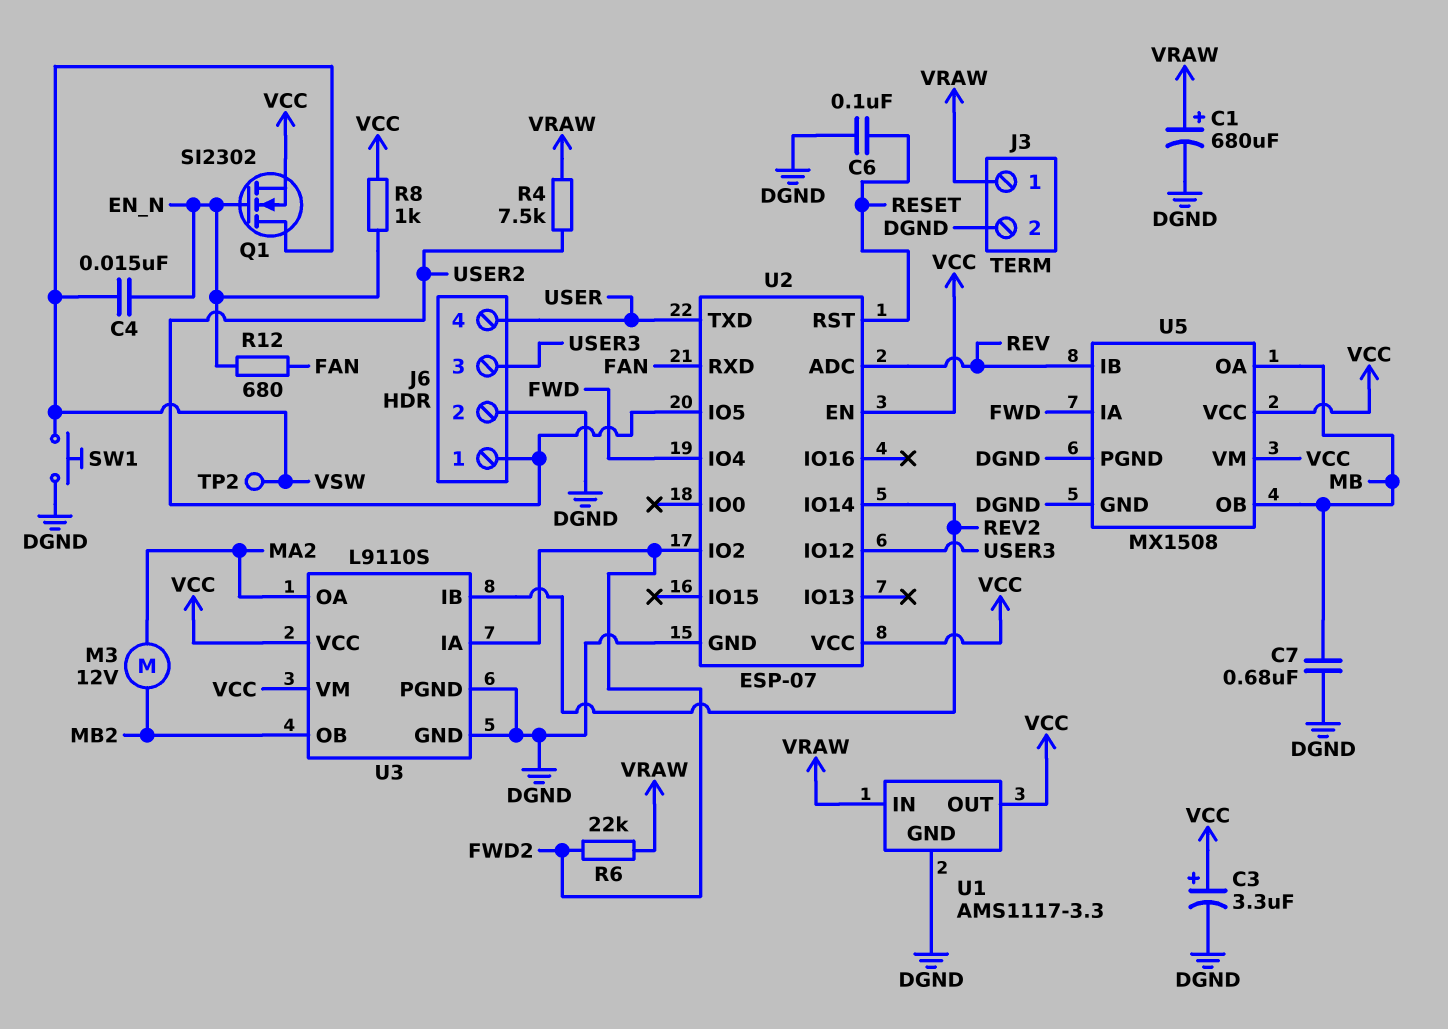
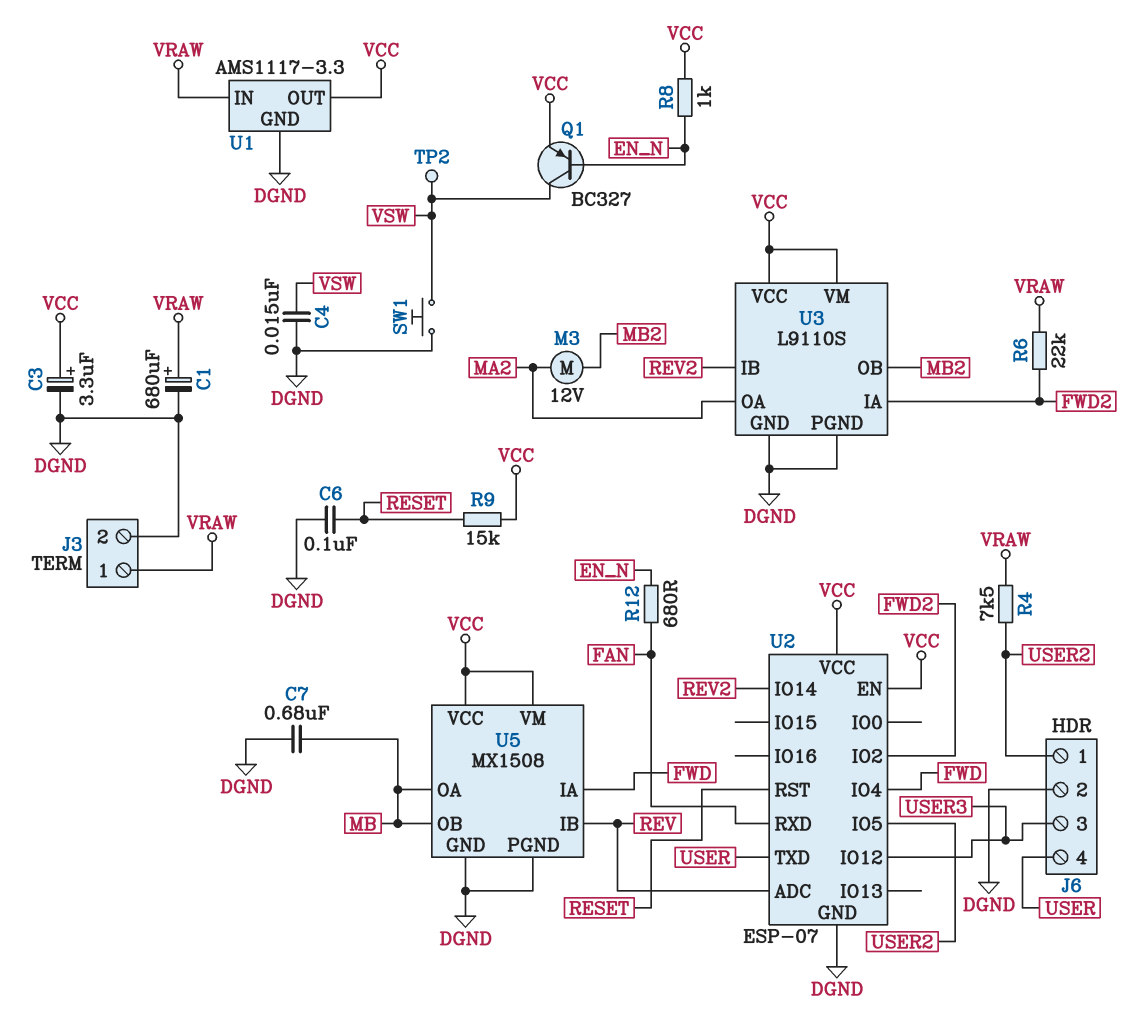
C4: 15nF (EN_N, VSW) -> 15nF (DGND, VSW)
Q1: NMOS SI2302 (G EN_N, D VSW, S VCC) -> PNP BC327 (B EN_N, C VSW, E VCC)
R9: none -> 15k (RESET, VCC)

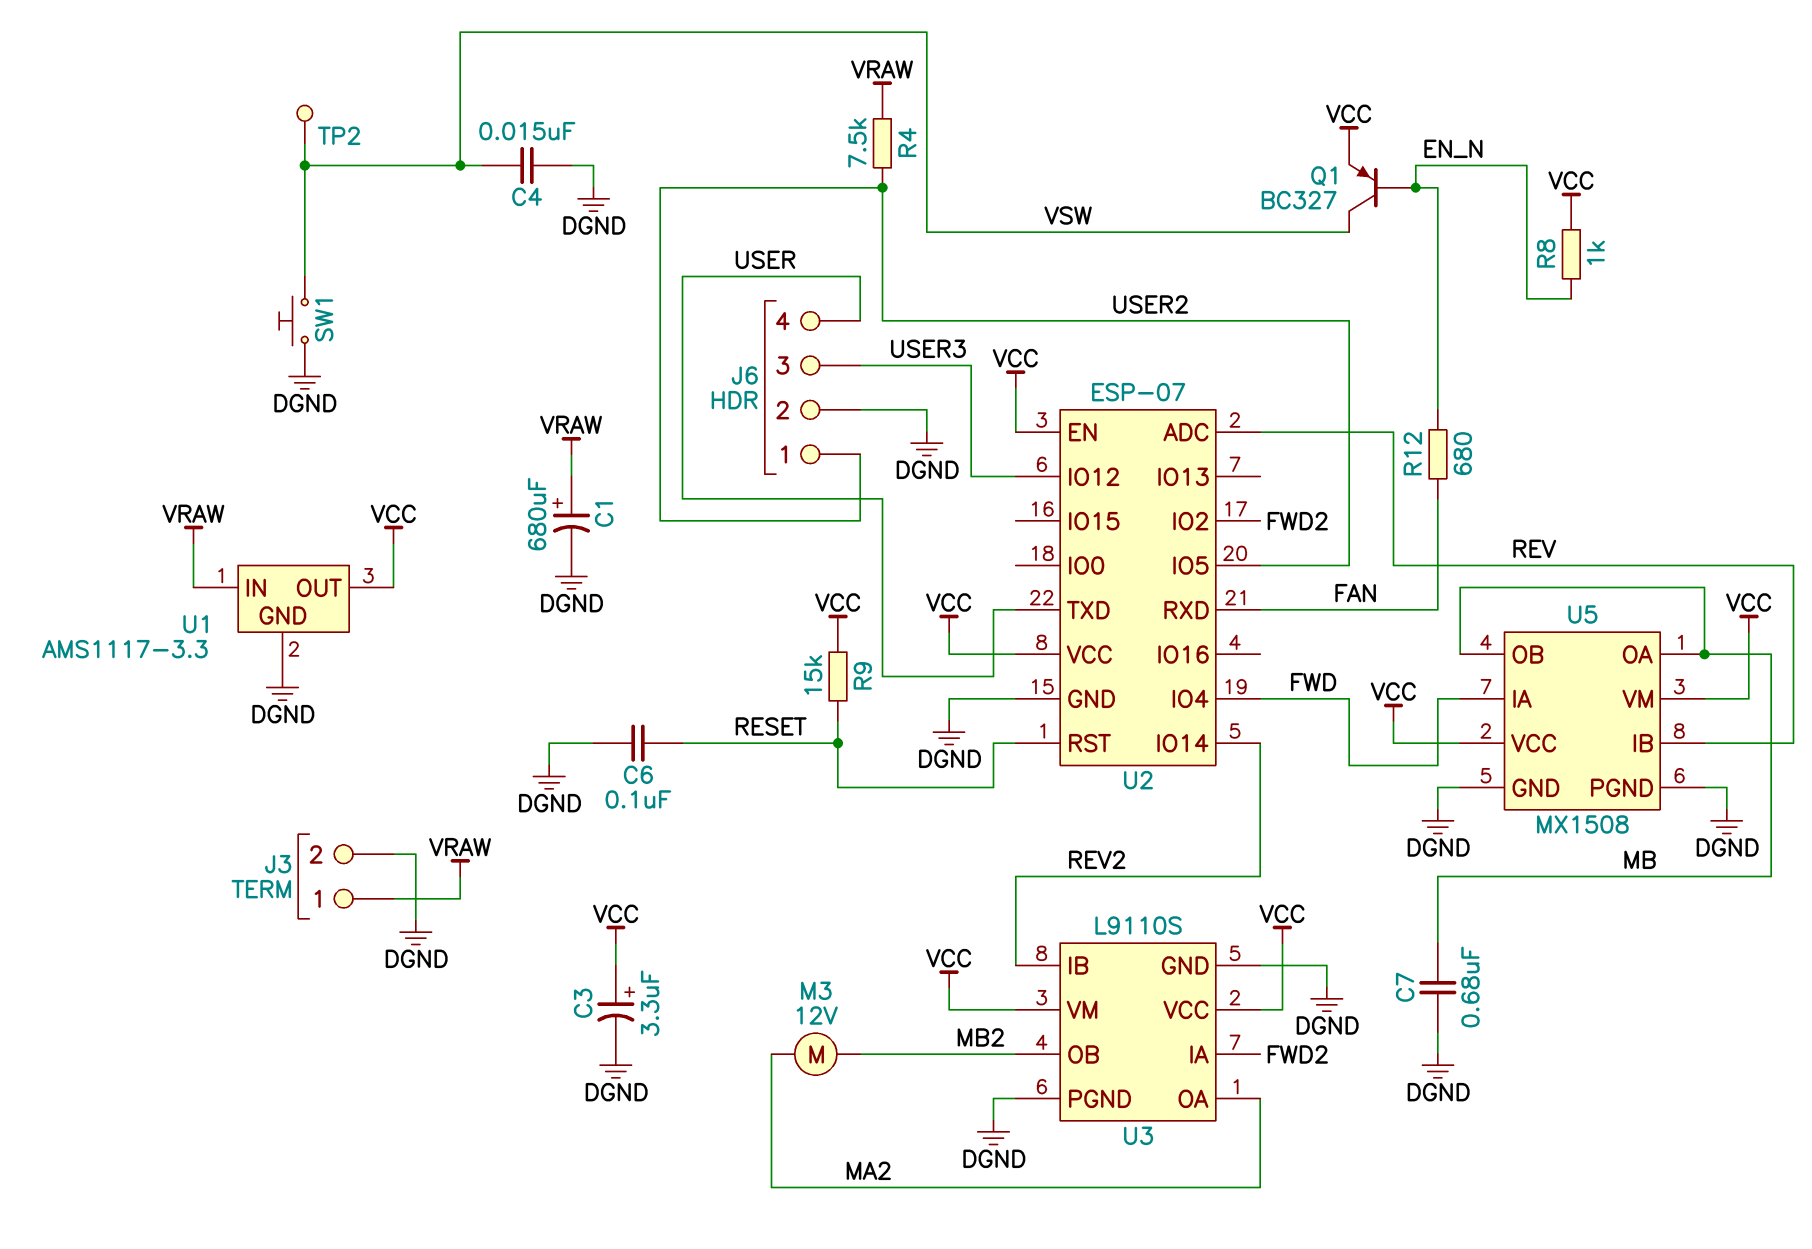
R6: 22k (FWD2, VRAW) -> none

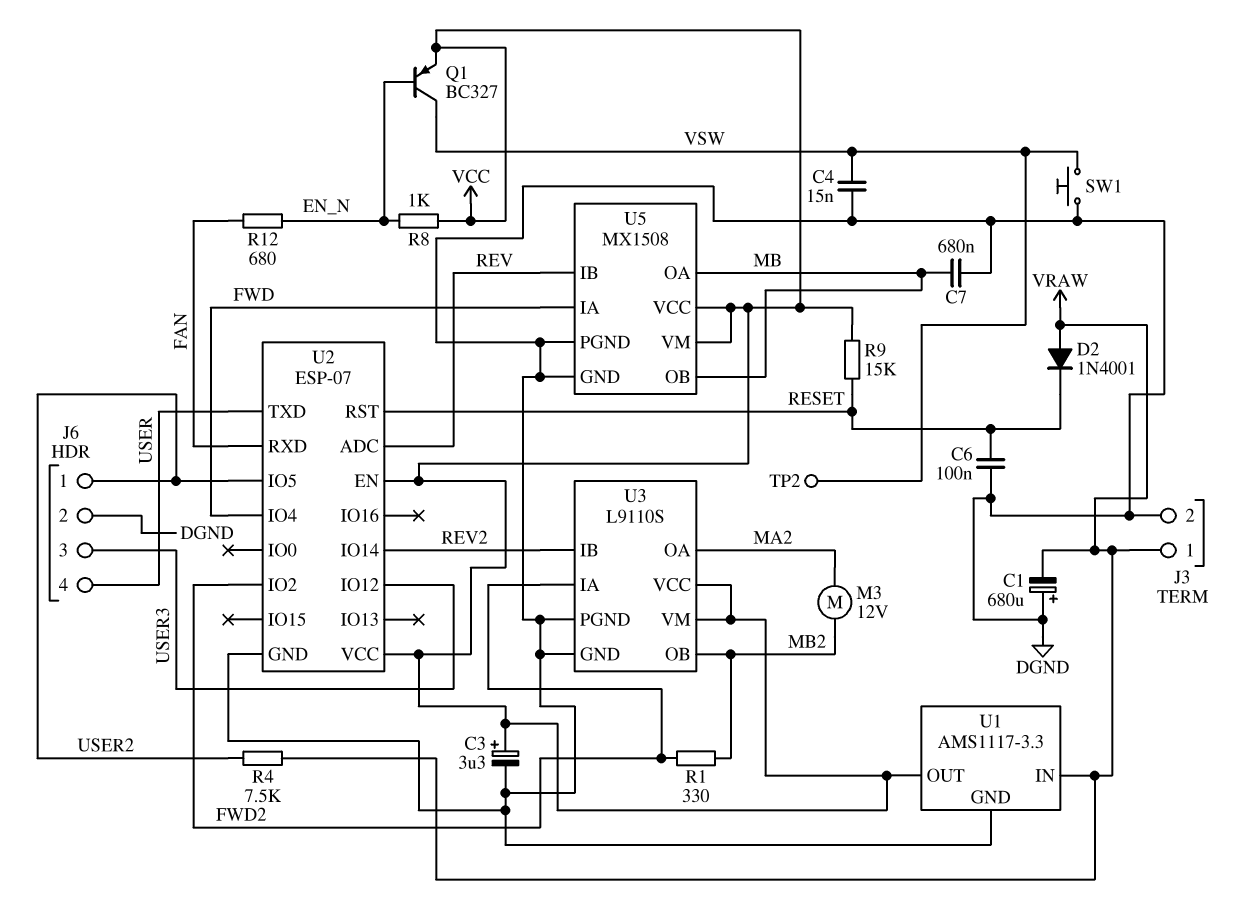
C1: 680uF (plus VRAW, minus DGND) -> 680uF (plus DGND, minus VRAW)
D2: none -> diode 1N4001 (A VRAW, K RESET)
R1: none -> 330 (FWD2, MB2)

